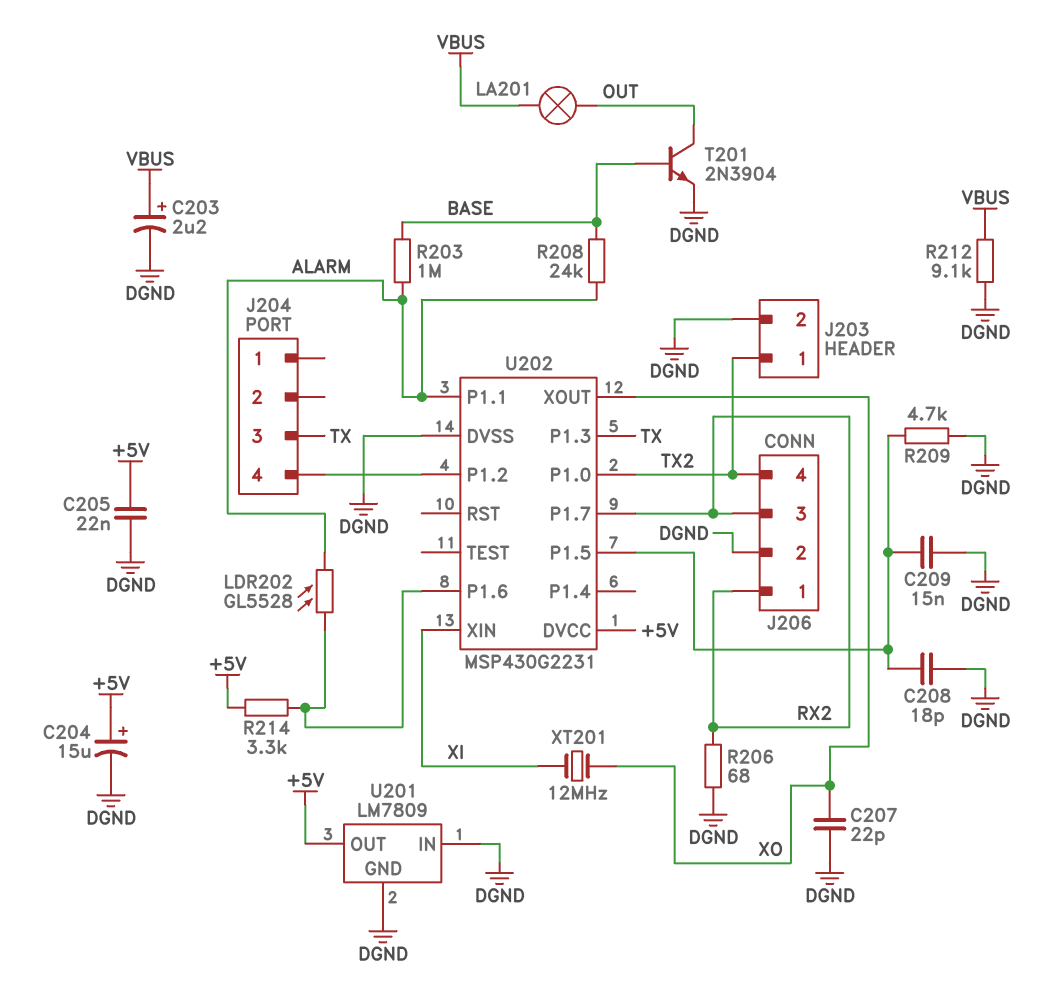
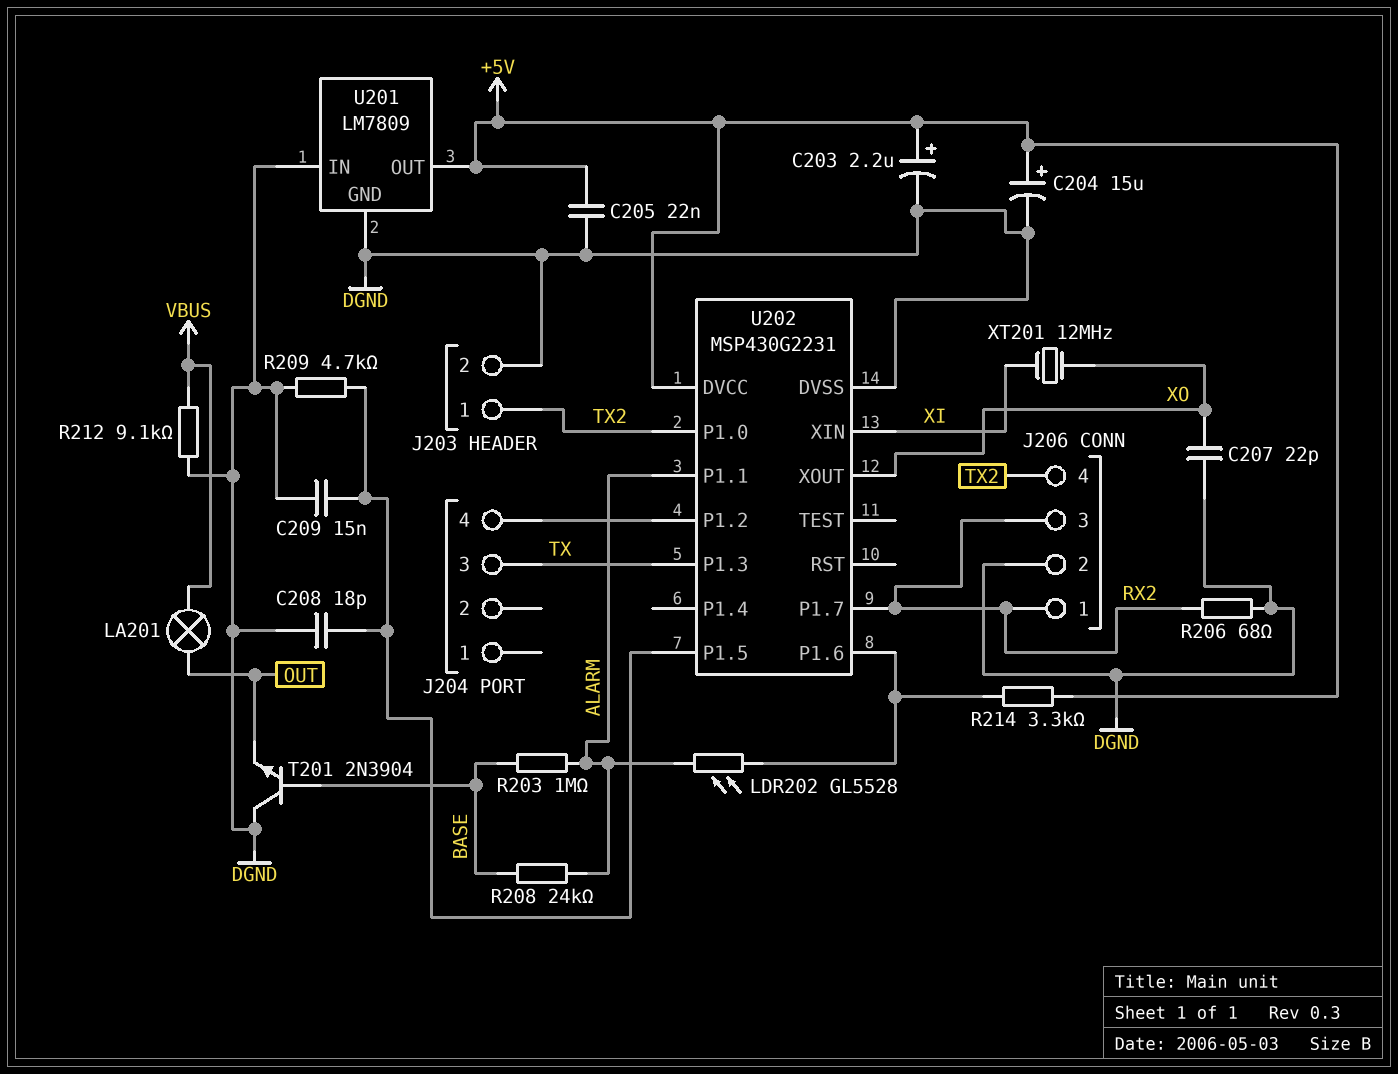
C203: 2.2uF (plus VBUS, minus DGND) -> 2.2uF (plus +5V, minus DGND)
T201: NPN 2N3904 (B BASE, C OUT, E DGND) -> NPN 2N3904 (B BASE, C DGND, E OUT)

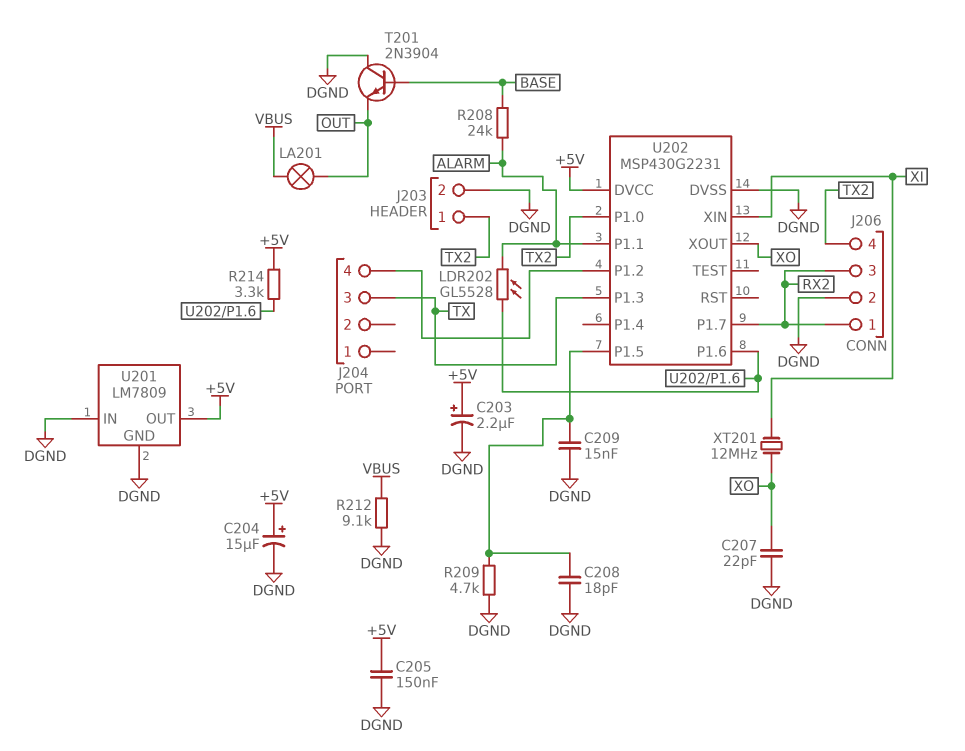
C205: 22nF (+5V, DGND) -> 150nF (+5V, DGND)
R203: 1M (ALARM, BASE) -> none
R206: 68 (DGND, RX2) -> none

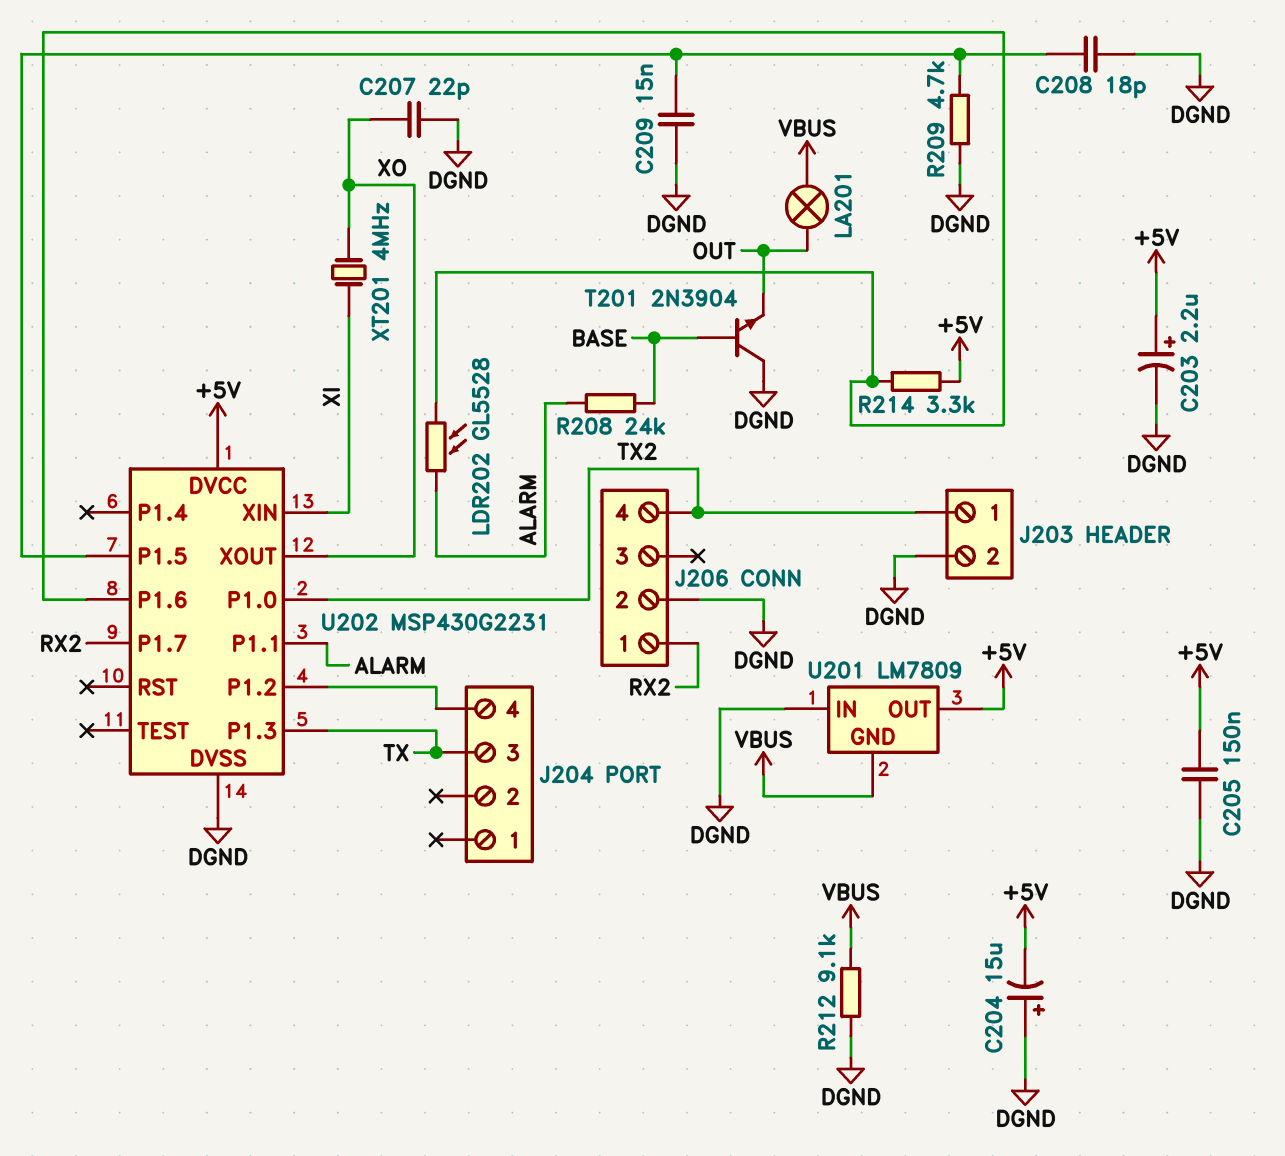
C204: 15uF (plus +5V, minus DGND) -> 15uF (plus DGND, minus +5V)
J206 pin 3: RX2 -> none
U201 pin GND: DGND -> VBUS
XT201: 12MHz (XI, XO) -> 4MHz (XI, XO)

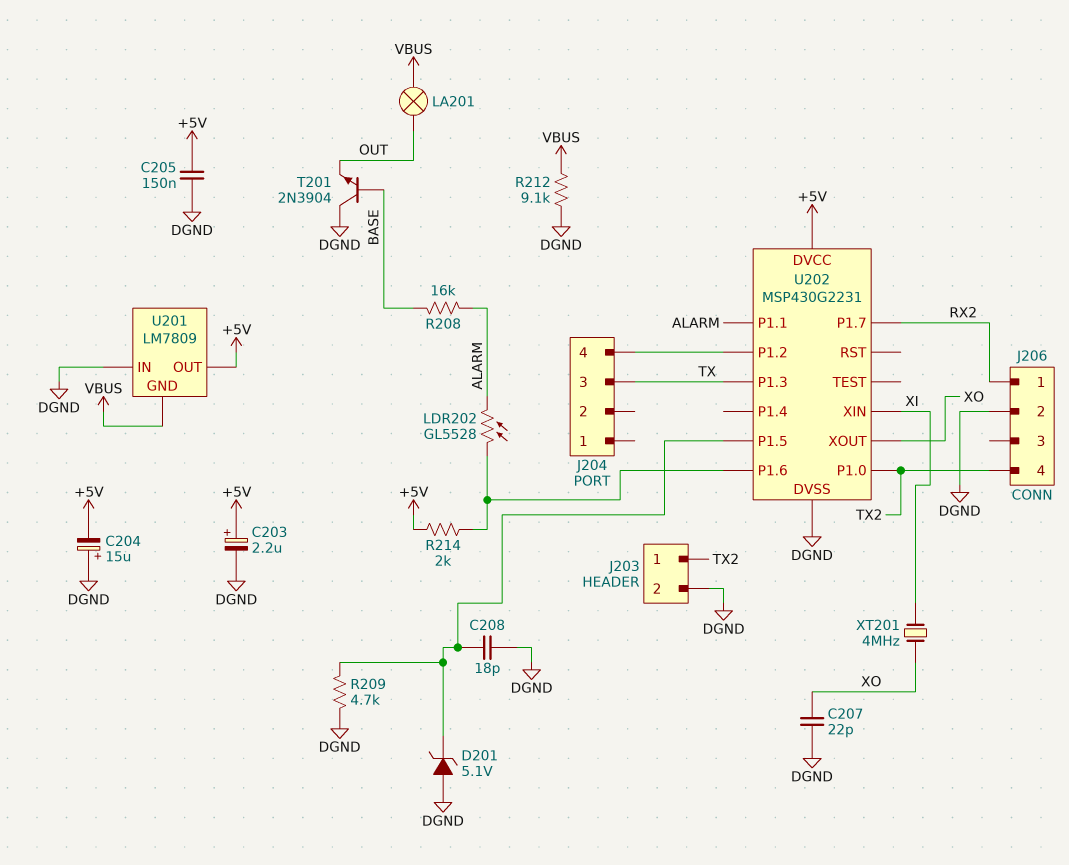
C209: 15nF (DGND, U202/P1.5) -> none
D201: none -> zener 5.1V (A DGND, K U202/P1.5)
R208: 24k (ALARM, BASE) -> 16k (ALARM, BASE)
R214: 3.3k (+5V, U202/P1.6) -> 2k (+5V, U202/P1.6)

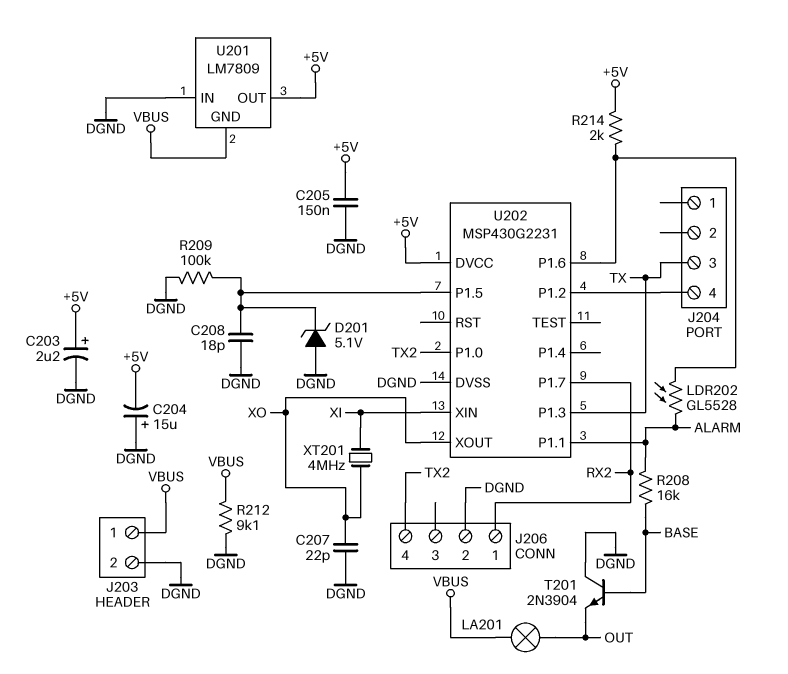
J203 pin 1: TX2 -> VBUS
R209: 4.7k (DGND, U202/P1.5) -> 100k (DGND, U202/P1.5)

